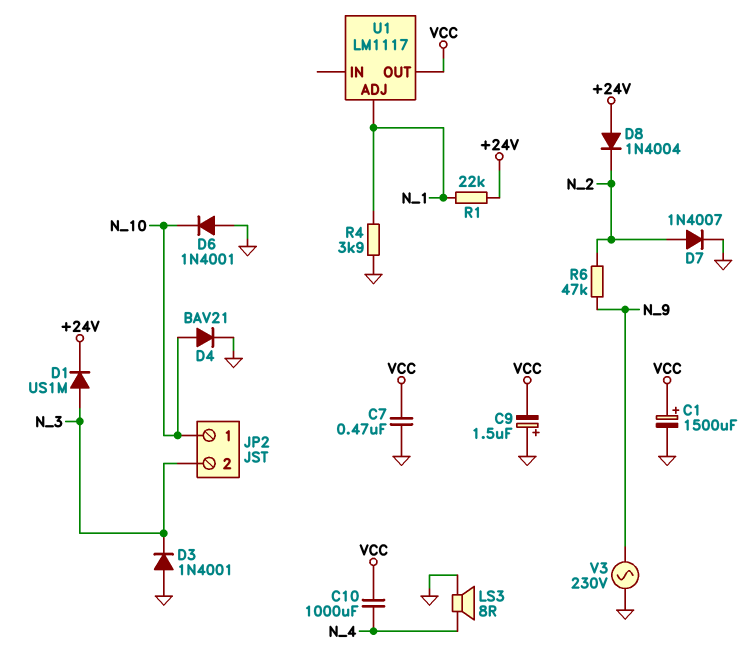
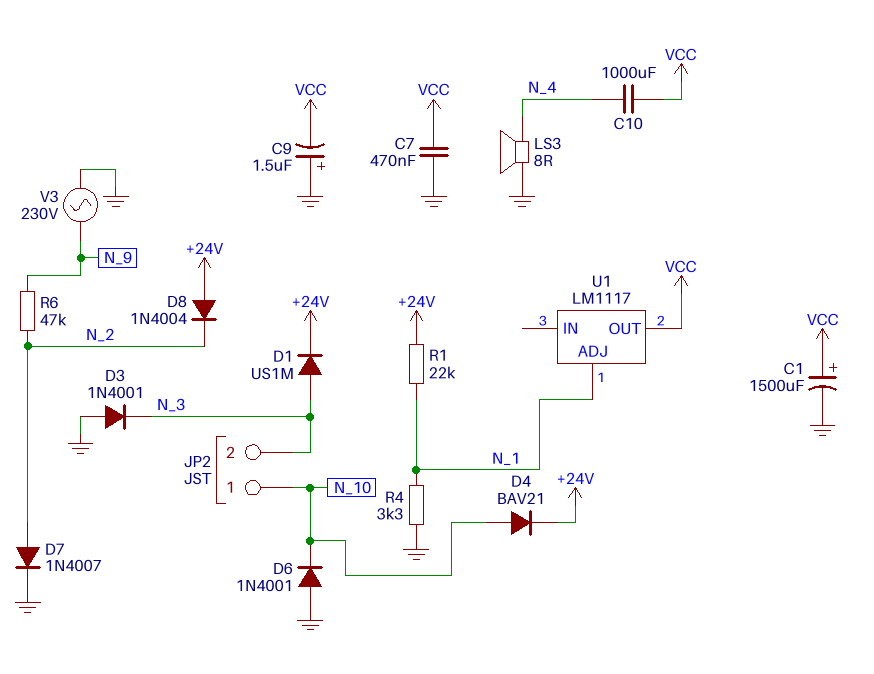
D4: diode BAV21 (A N_10, K GND) -> diode BAV21 (A N_10, K +24V)
R4: 3.9k (GND, N_1) -> 3.3k (GND, N_1)

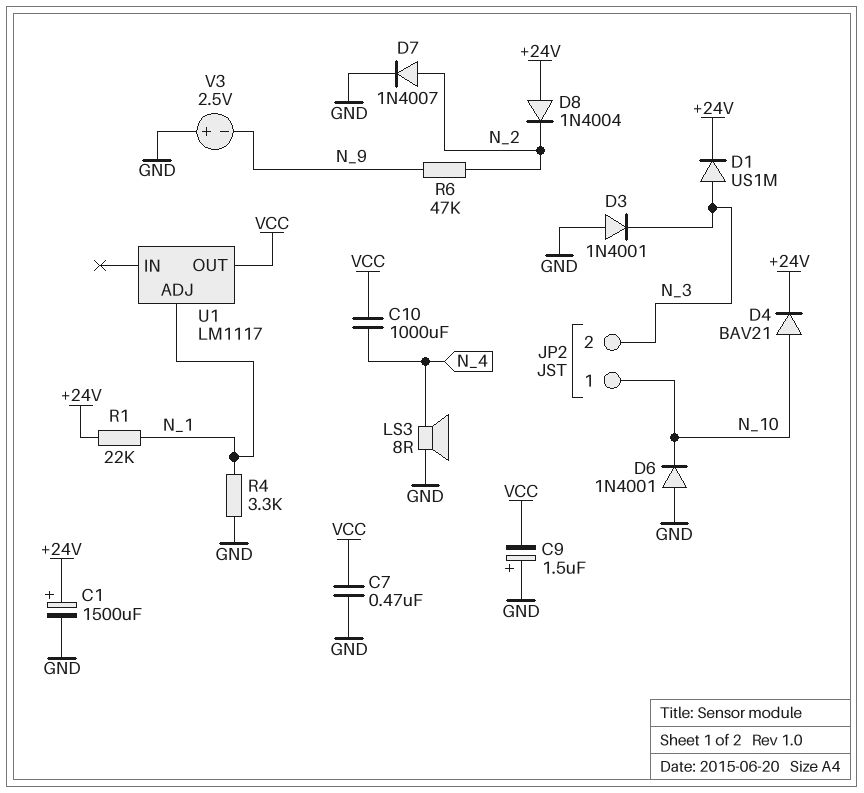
C1: 1500uF (plus VCC, minus GND) -> 1500uF (plus +24V, minus GND)
V3: AC 230V (GND, N_9) -> 2.5V (plus GND, minus N_9)

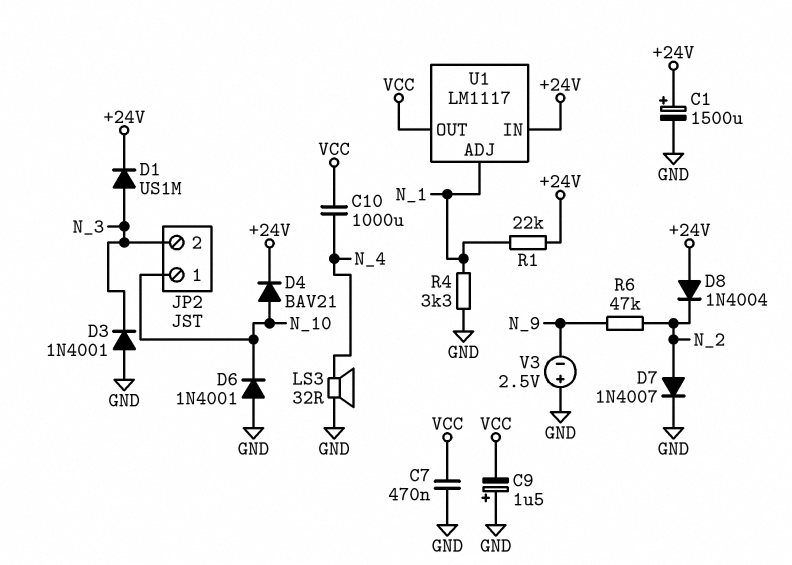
LS3: speaker 8R (GND, N_4) -> speaker 32R (GND, N_4)
U1 pin IN: none -> +24V

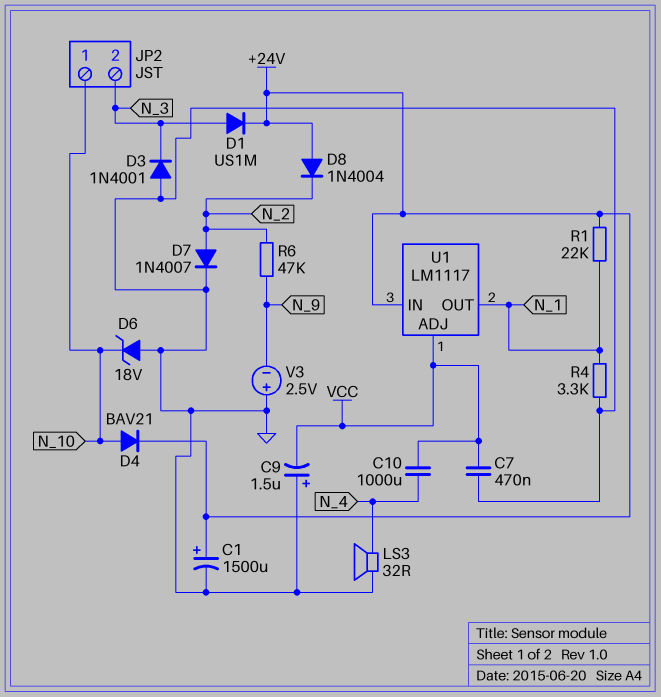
D6: diode 1N4001 (A GND, K N_10) -> zener 18V (A GND, K N_10)
U1 pin ADJ: N_1 -> VCC
U1 pin OUT: VCC -> N_1

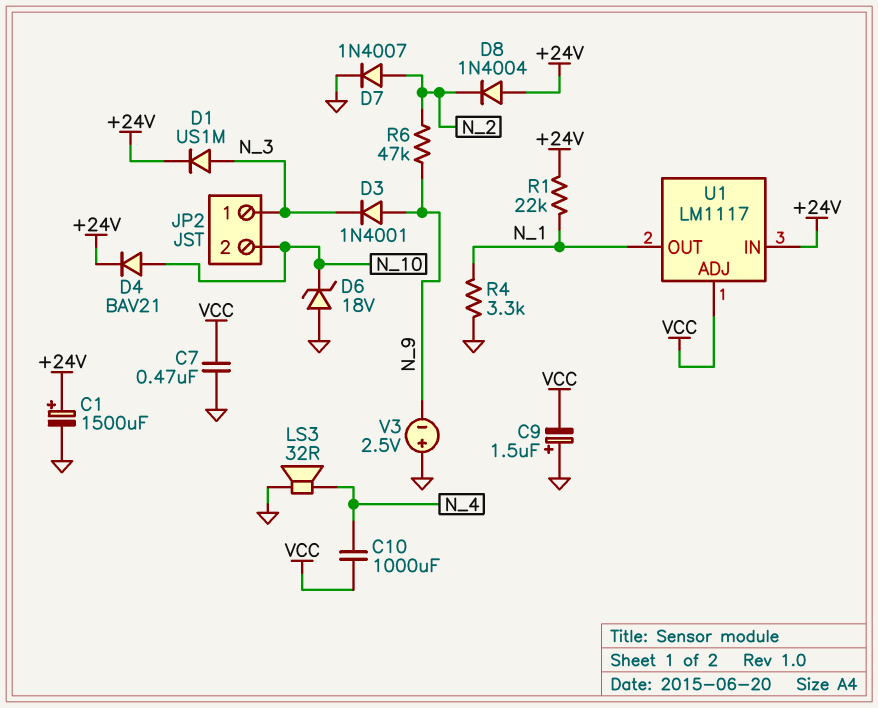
D3: diode 1N4001 (A GND, K N_3) -> diode 1N4001 (A N_9, K N_3)
JP2 pin 1: N_10 -> N_3
JP2 pin 2: N_3 -> N_10

